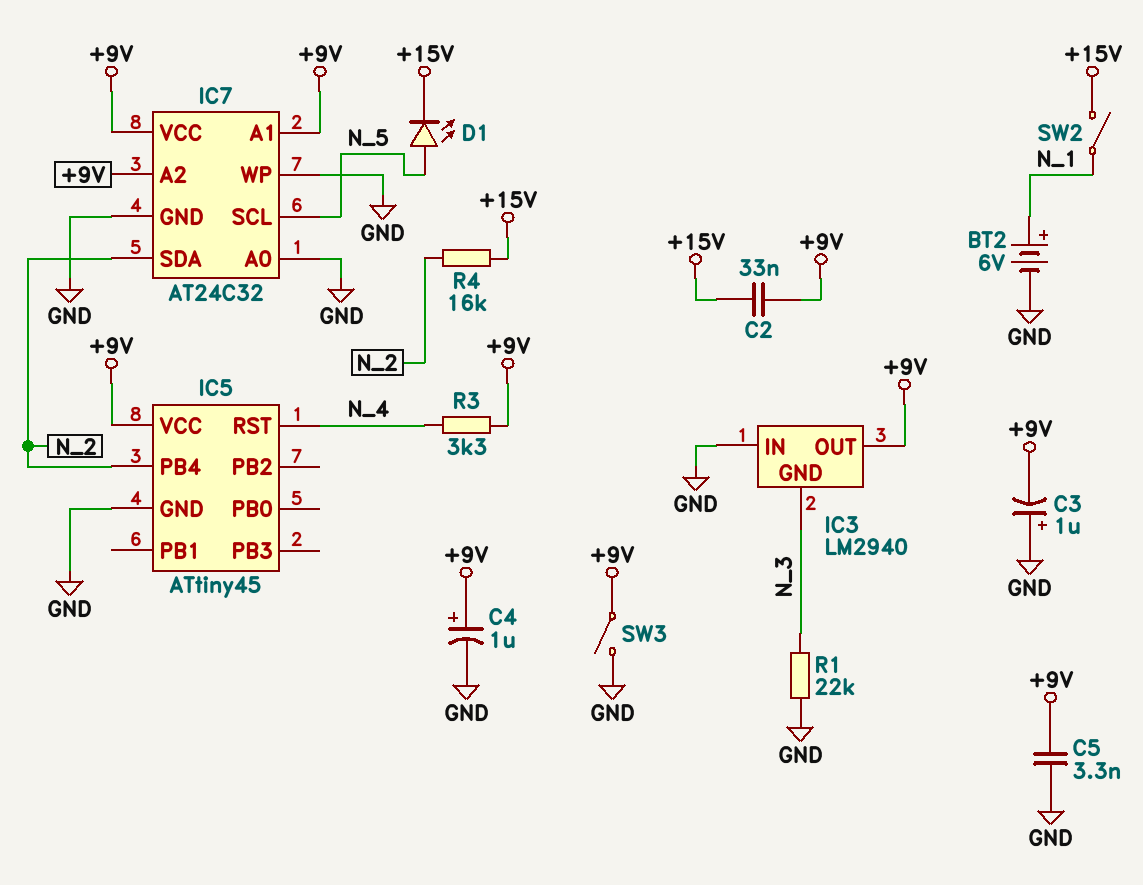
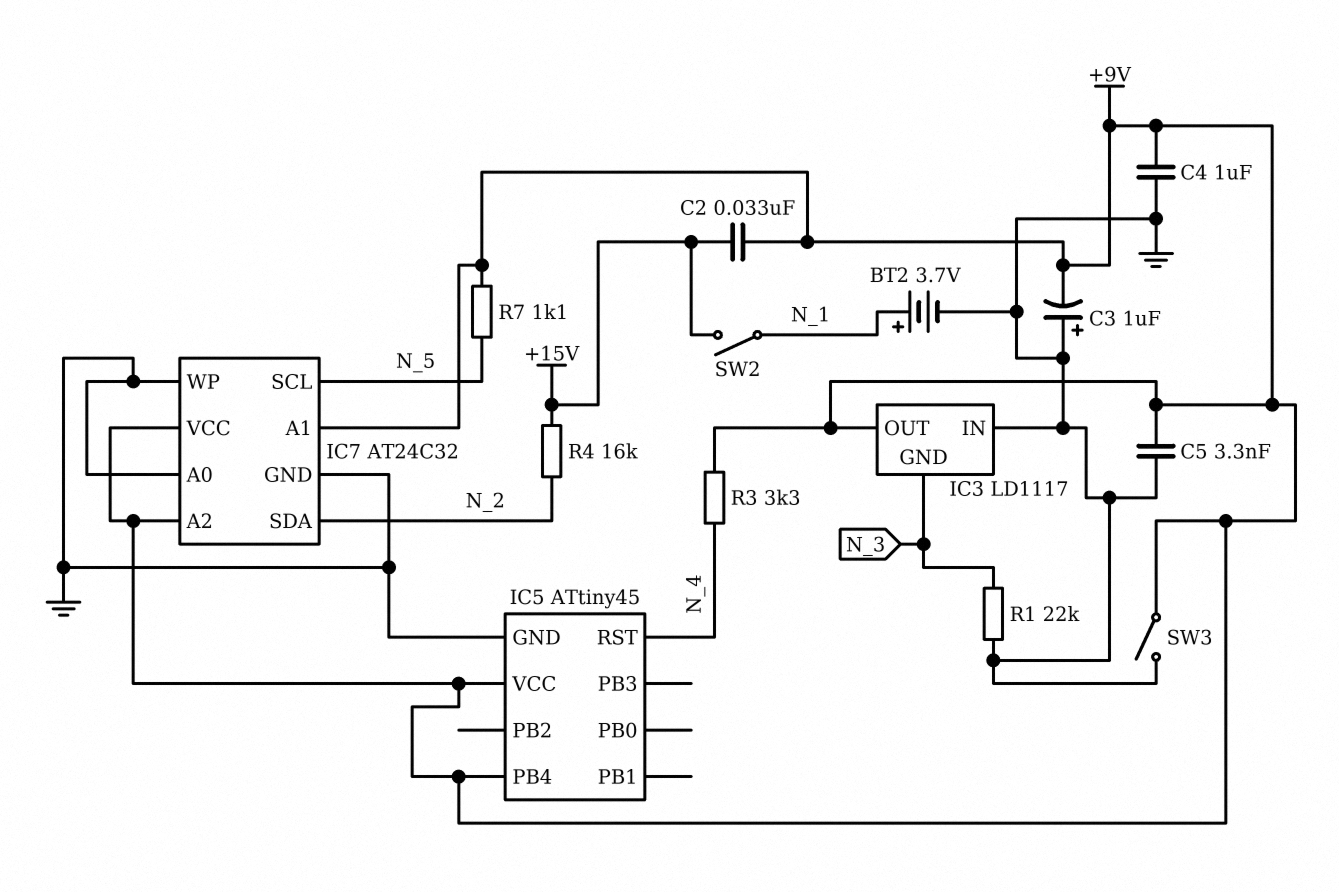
BT2: 6V (plus N_1, minus GND) -> 3.7V (plus N_1, minus GND)
C4: 1uF (plus +9V, minus GND) -> 1uF (+9V, GND)
D1: LED (A N_5, K +15V) -> none
IC3: LM2940 -> LD1117
IC5 pin PB4: N_2 -> +9V
R7: none -> 1.1k (+9V, N_5)

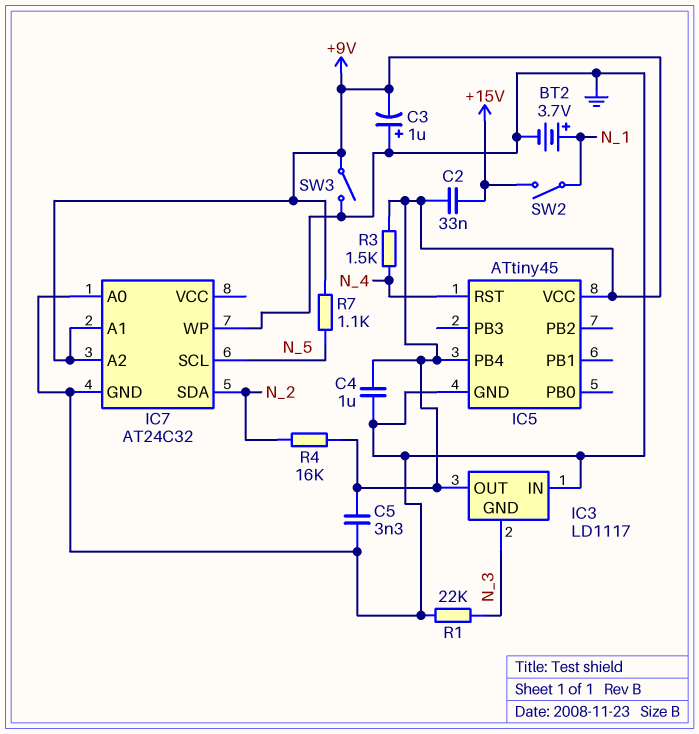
IC7 pin VCC: +9V -> none
R3: 3.3k (+9V, N_4) -> 1.5k (+9V, N_4)
R4: 16k (+15V, N_2) -> 16k (+9V, N_2)

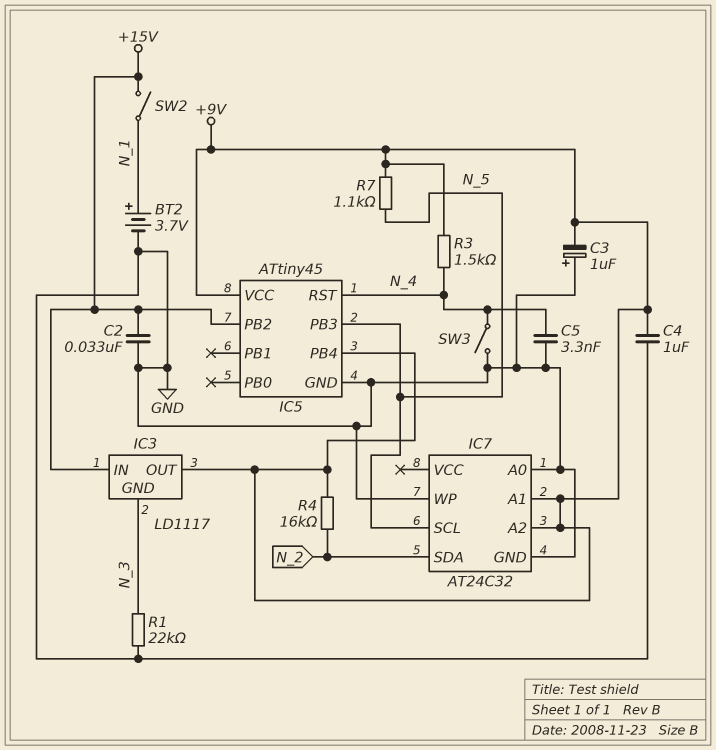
C2: 33nF (+9V, +15V) -> 33nF (+15V, GND)
C5: 3.3nF (+9V, GND) -> 3.3nF (GND, N_4)
IC3 pin IN: GND -> +15V
IC5 pin PB2: none -> +15V
IC5 pin PB3: none -> N_5
SW3: switch (+9V, GND) -> switch (GND, N_4)

